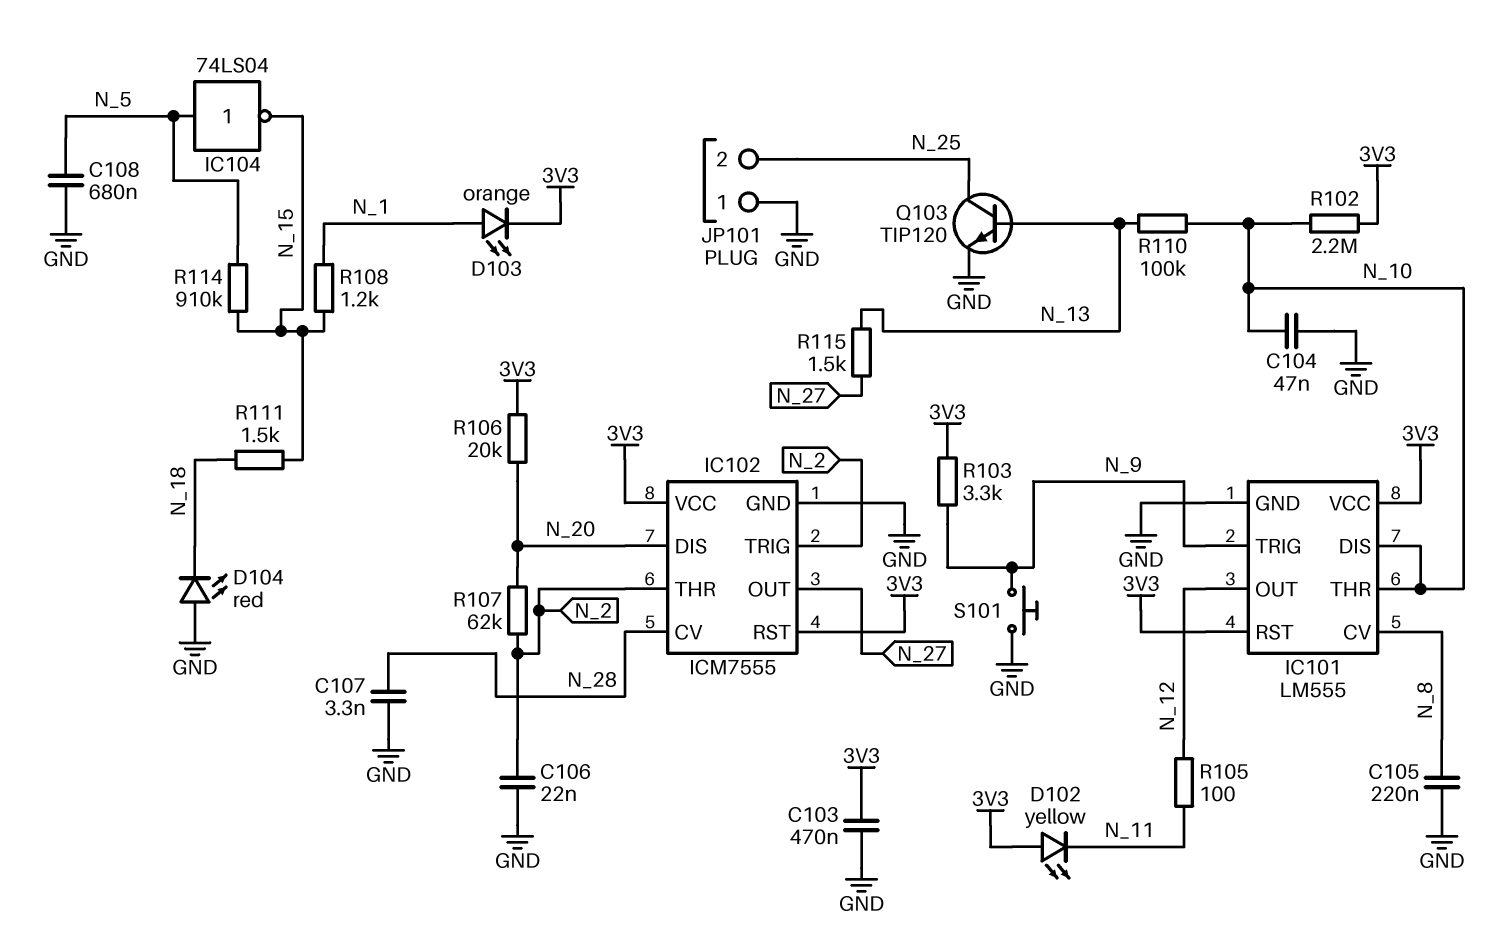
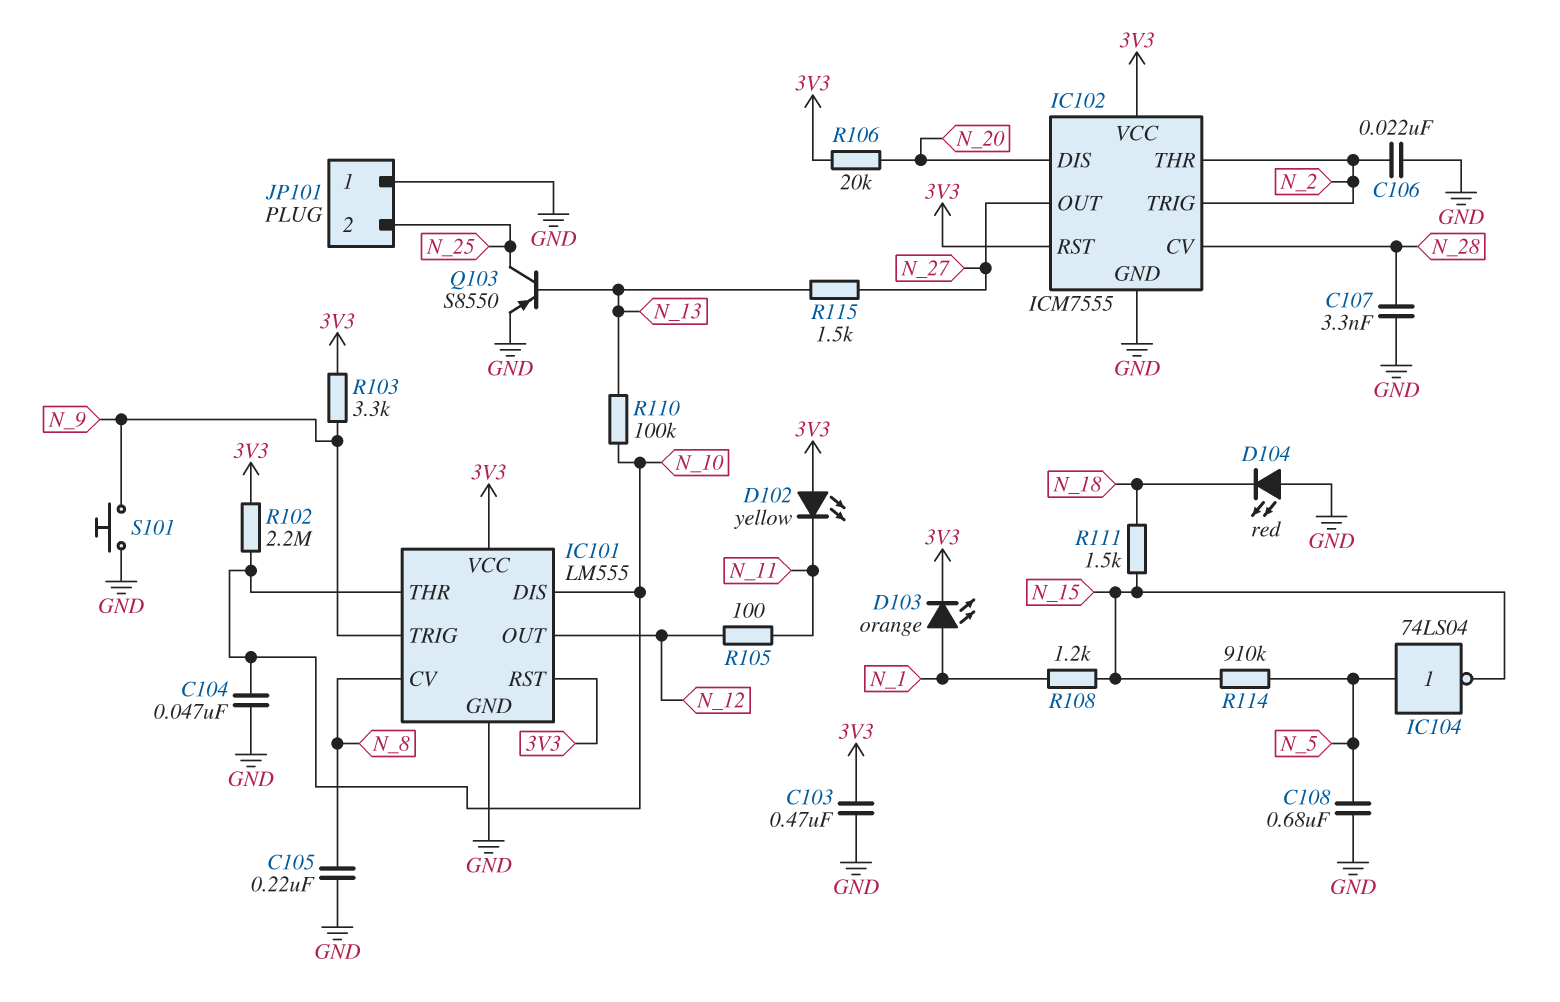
Q103: NPN TIP120 (B N_13, C N_25, E GND) -> PNP S8550 (B N_13, C N_25, E GND)
R107: 62k (N_2, N_20) -> none

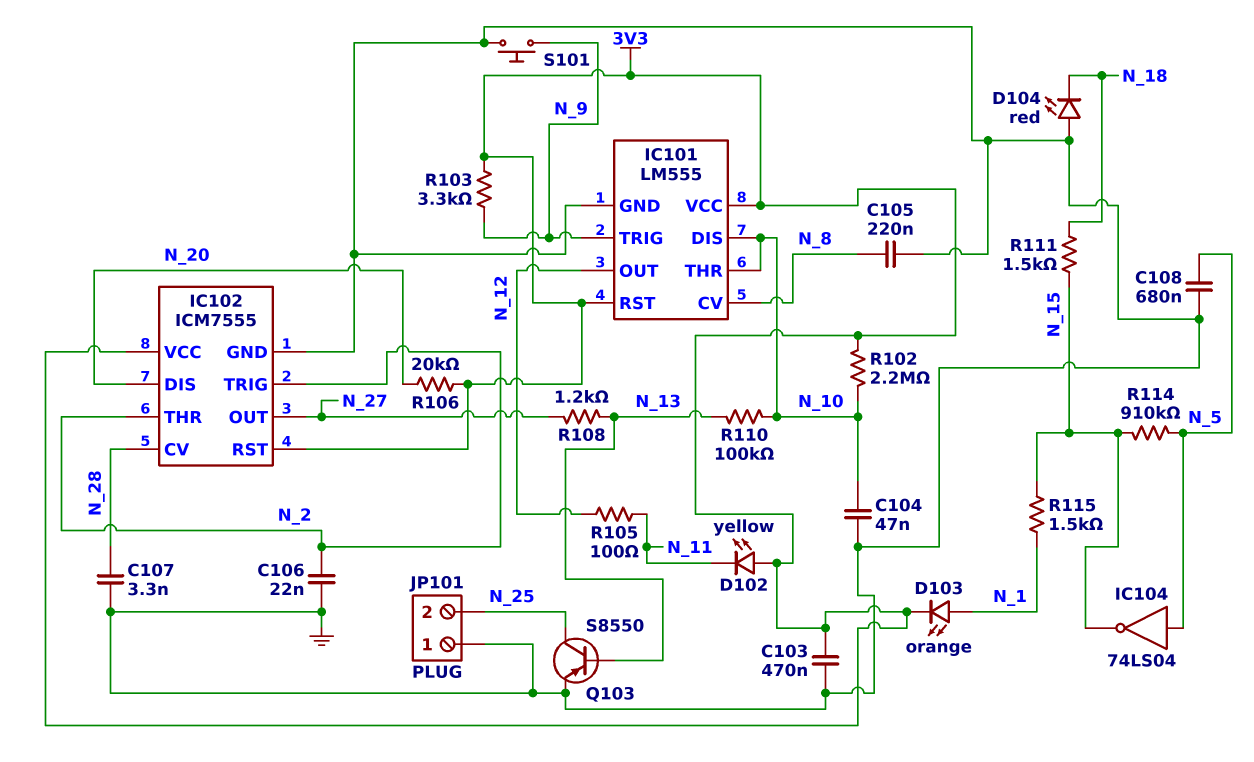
R108: 1.2k (N_1, N_15) -> 1.2k (N_13, N_27)
R115: 1.5k (N_13, N_27) -> 1.5k (N_1, N_15)

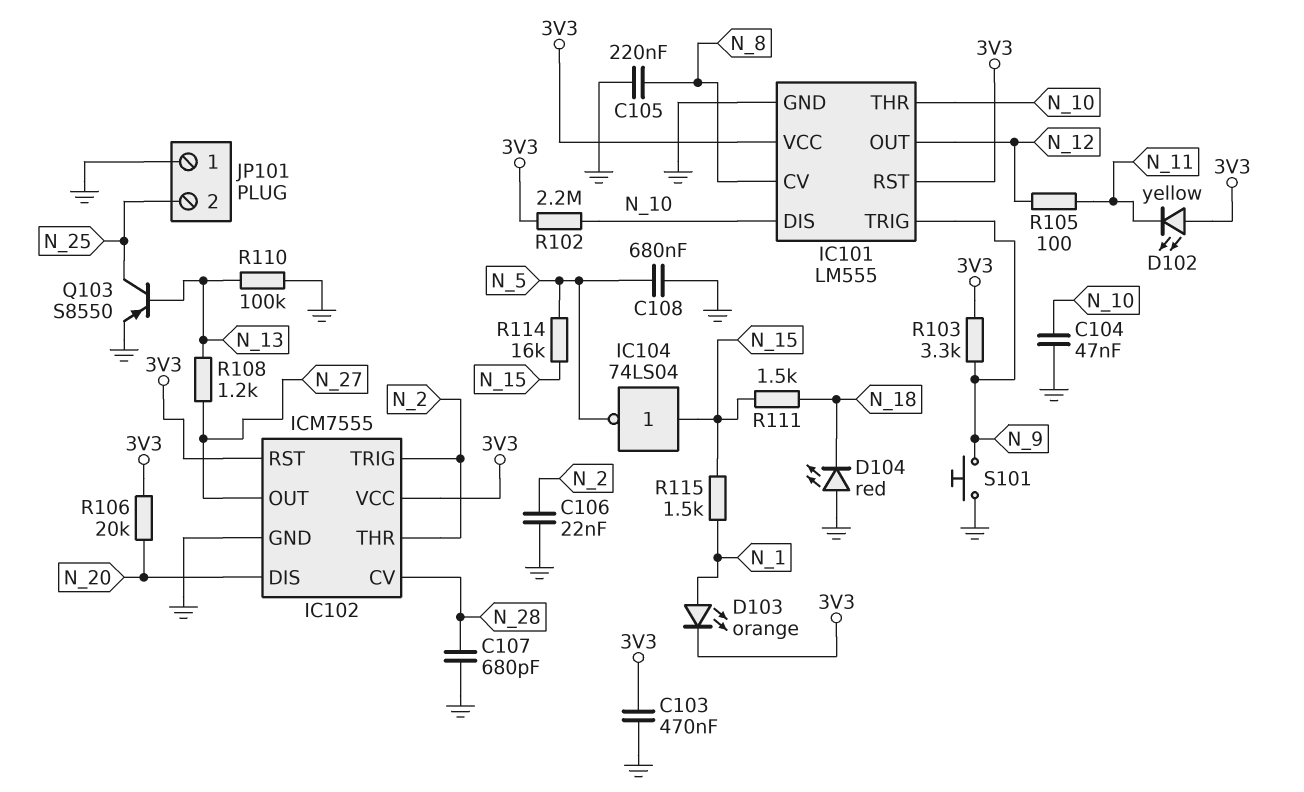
C107: 3.3nF (GND, N_28) -> 680pF (GND, N_28)
IC104: NOT 74LS04 (in N_5, out N_15) -> NOT 74LS04 (in N_15, out N_5)
R110: 100k (N_10, N_13) -> 100k (GND, N_13)
R114: 910k (N_5, N_15) -> 16k (N_5, N_15)

